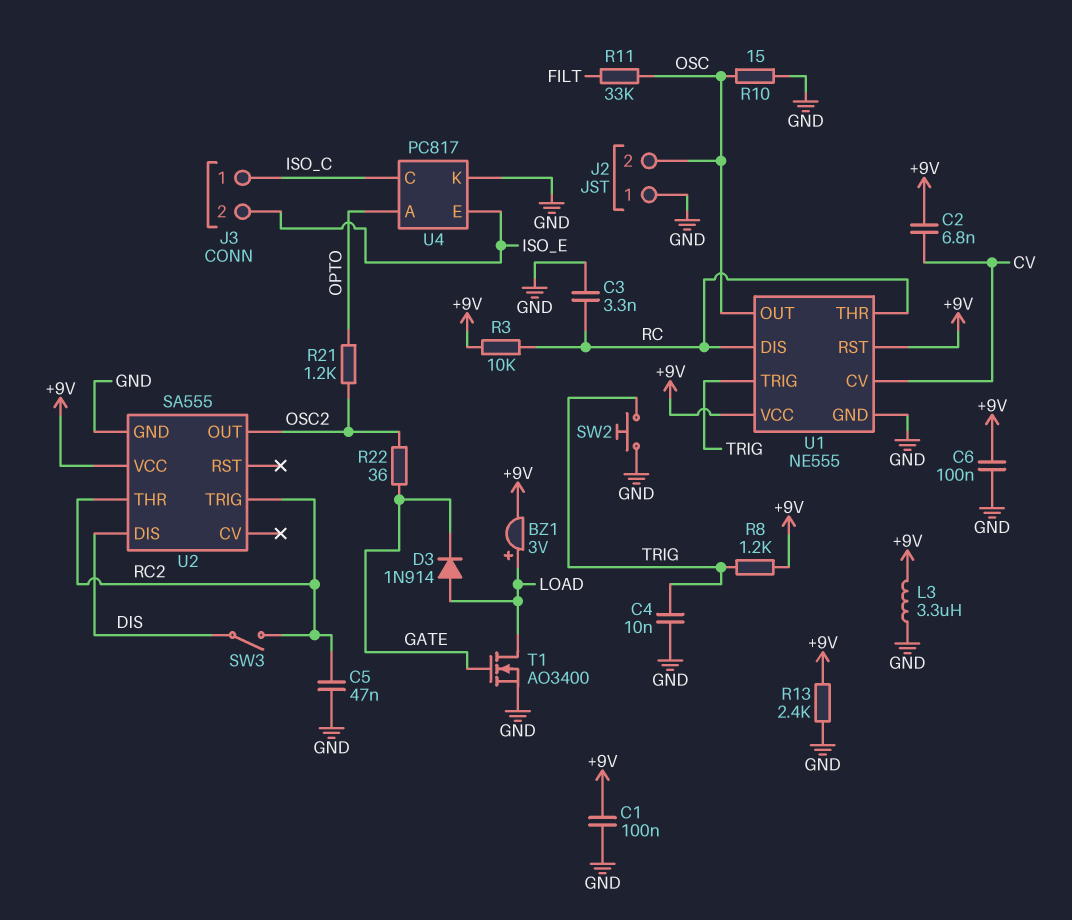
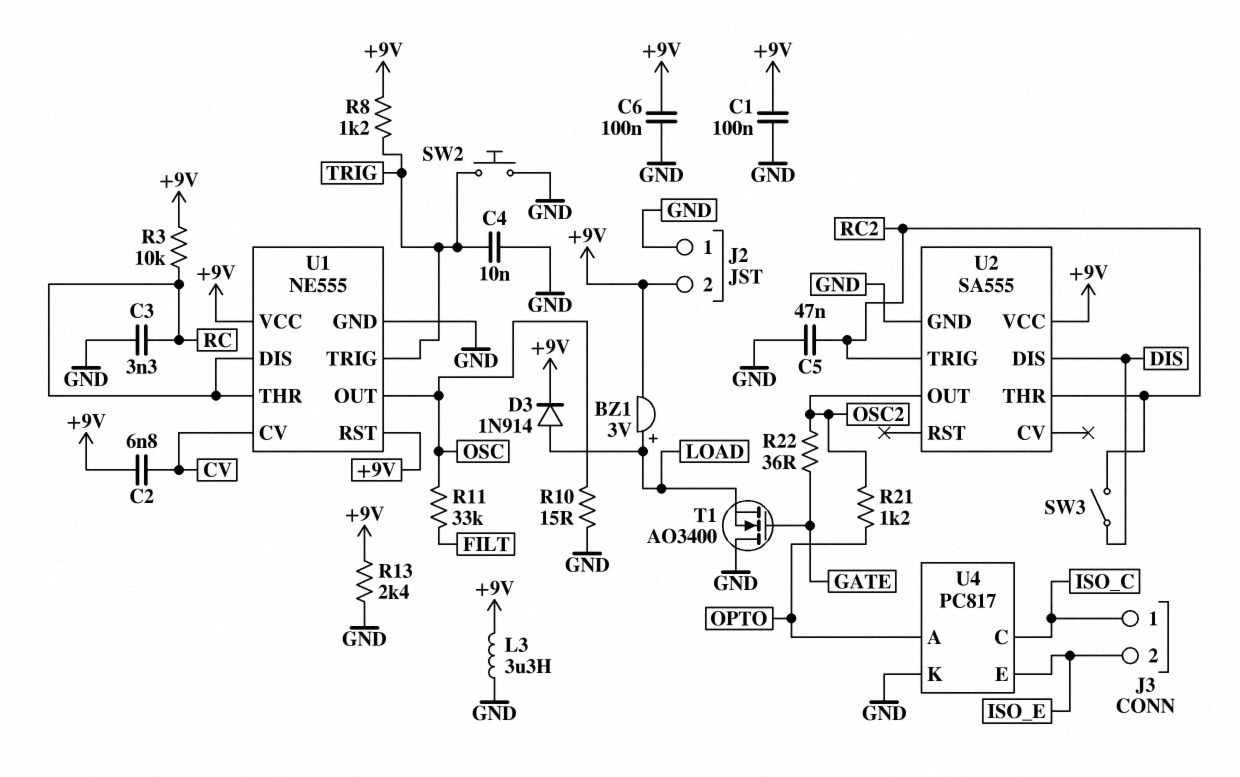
D3: diode 1N914 (A LOAD, K GATE) -> diode 1N914 (A LOAD, K +9V)
J2 pin 2: OSC -> +9V
T1: NMOS AO3400 (G GATE, D LOAD, S GND) -> NMOS AO3400 (G GATE, D GND, S LOAD)

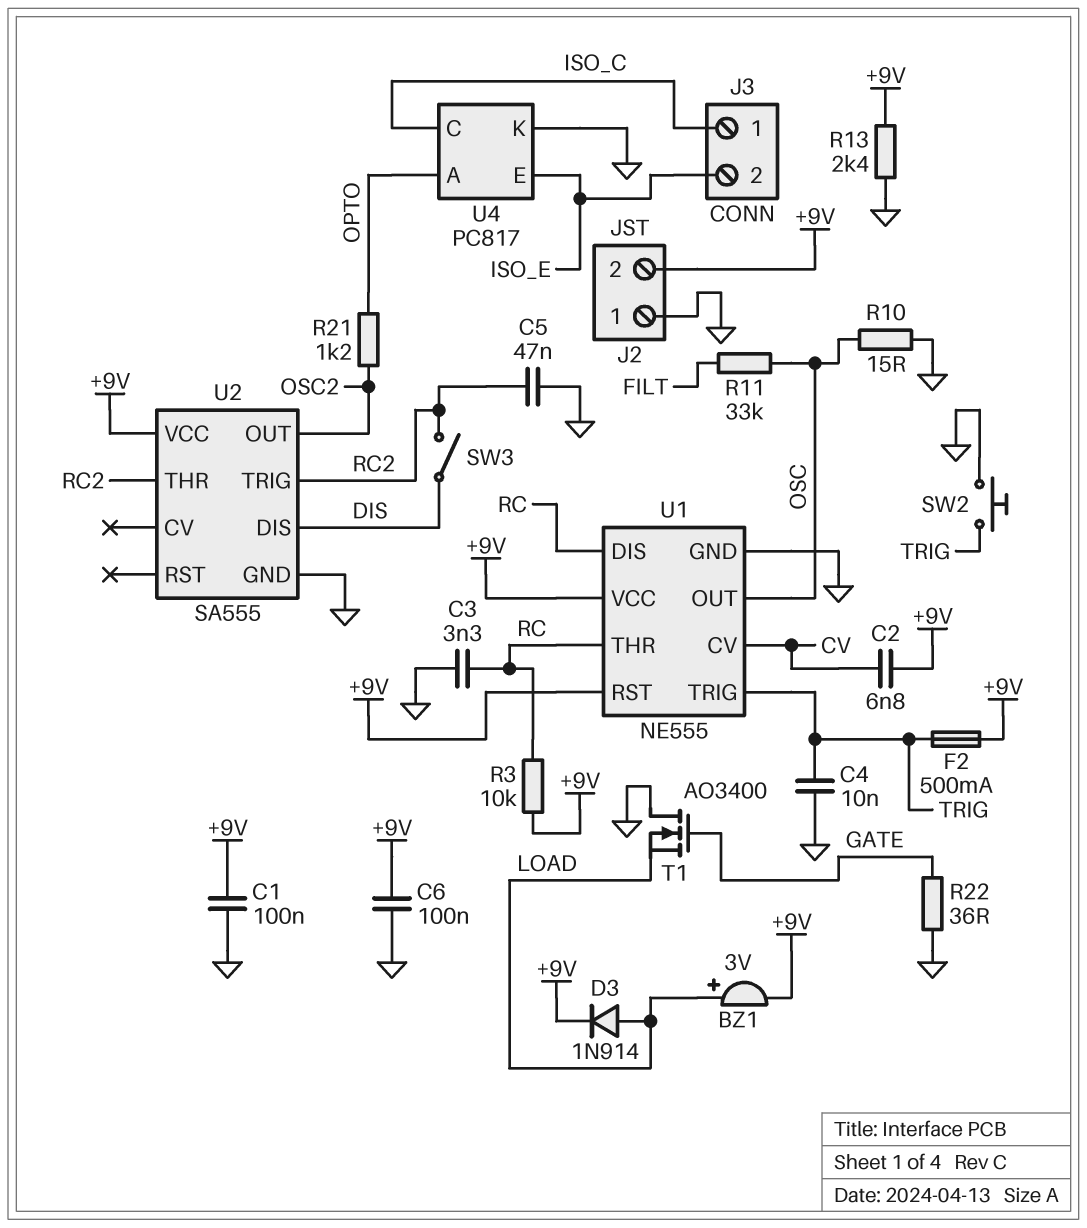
F2: none -> 500mA (+9V, TRIG)
L3: 3.3uH (+9V, GND) -> none
R8: 1.2k (+9V, TRIG) -> none
R22: 36 (GATE, OSC2) -> 36 (GATE, GND)

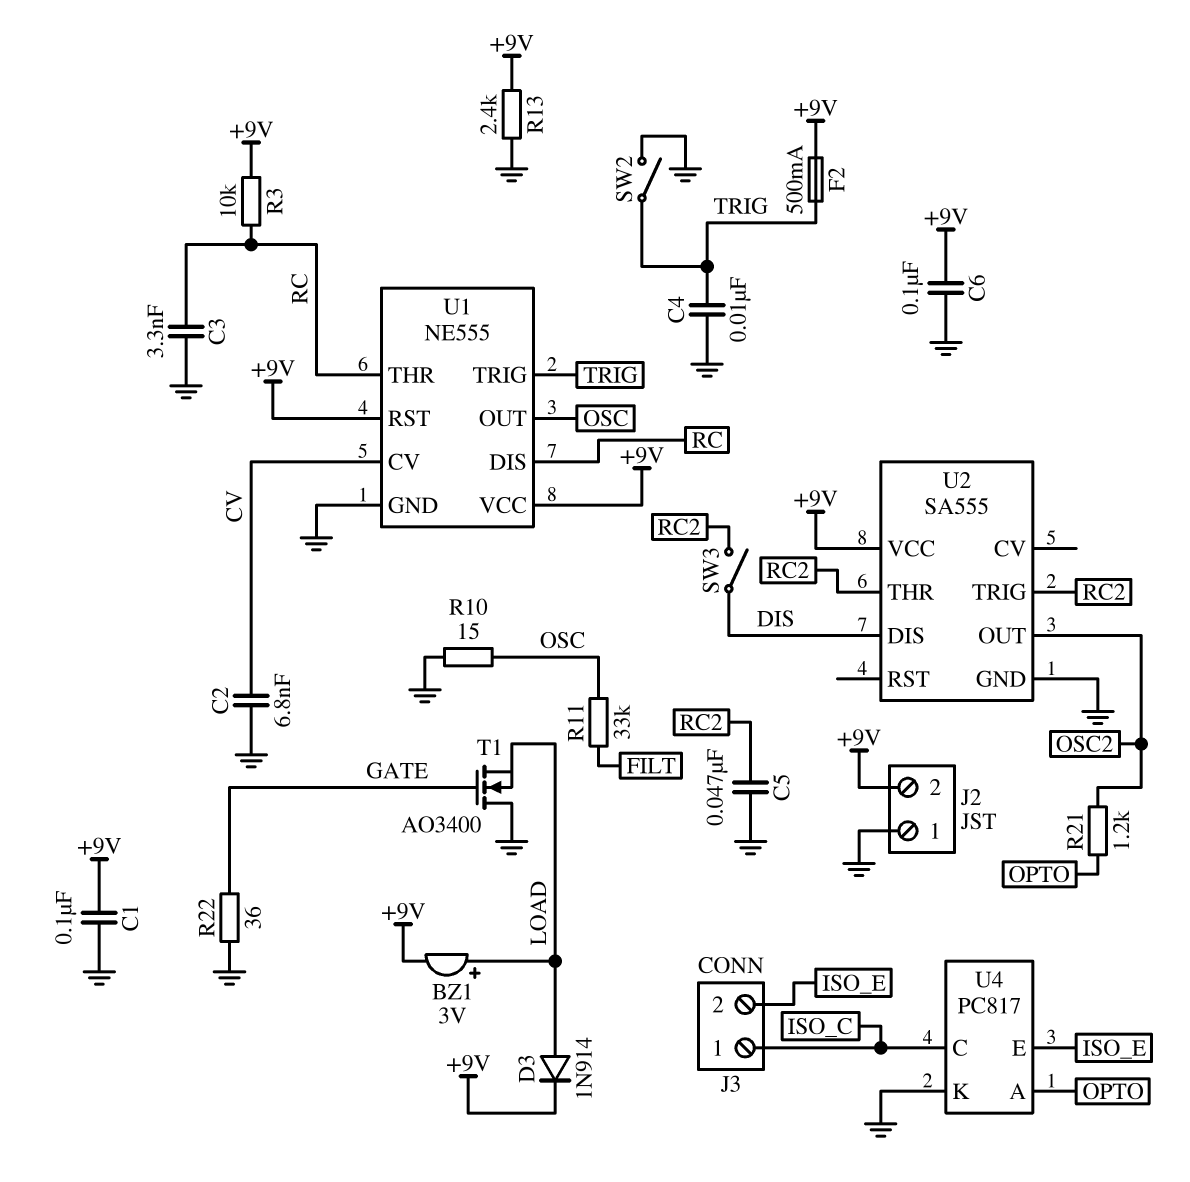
C2: 6.8nF (+9V, CV) -> 6.8nF (CV, GND)
SW2: button (GND, TRIG) -> switch (GND, TRIG)

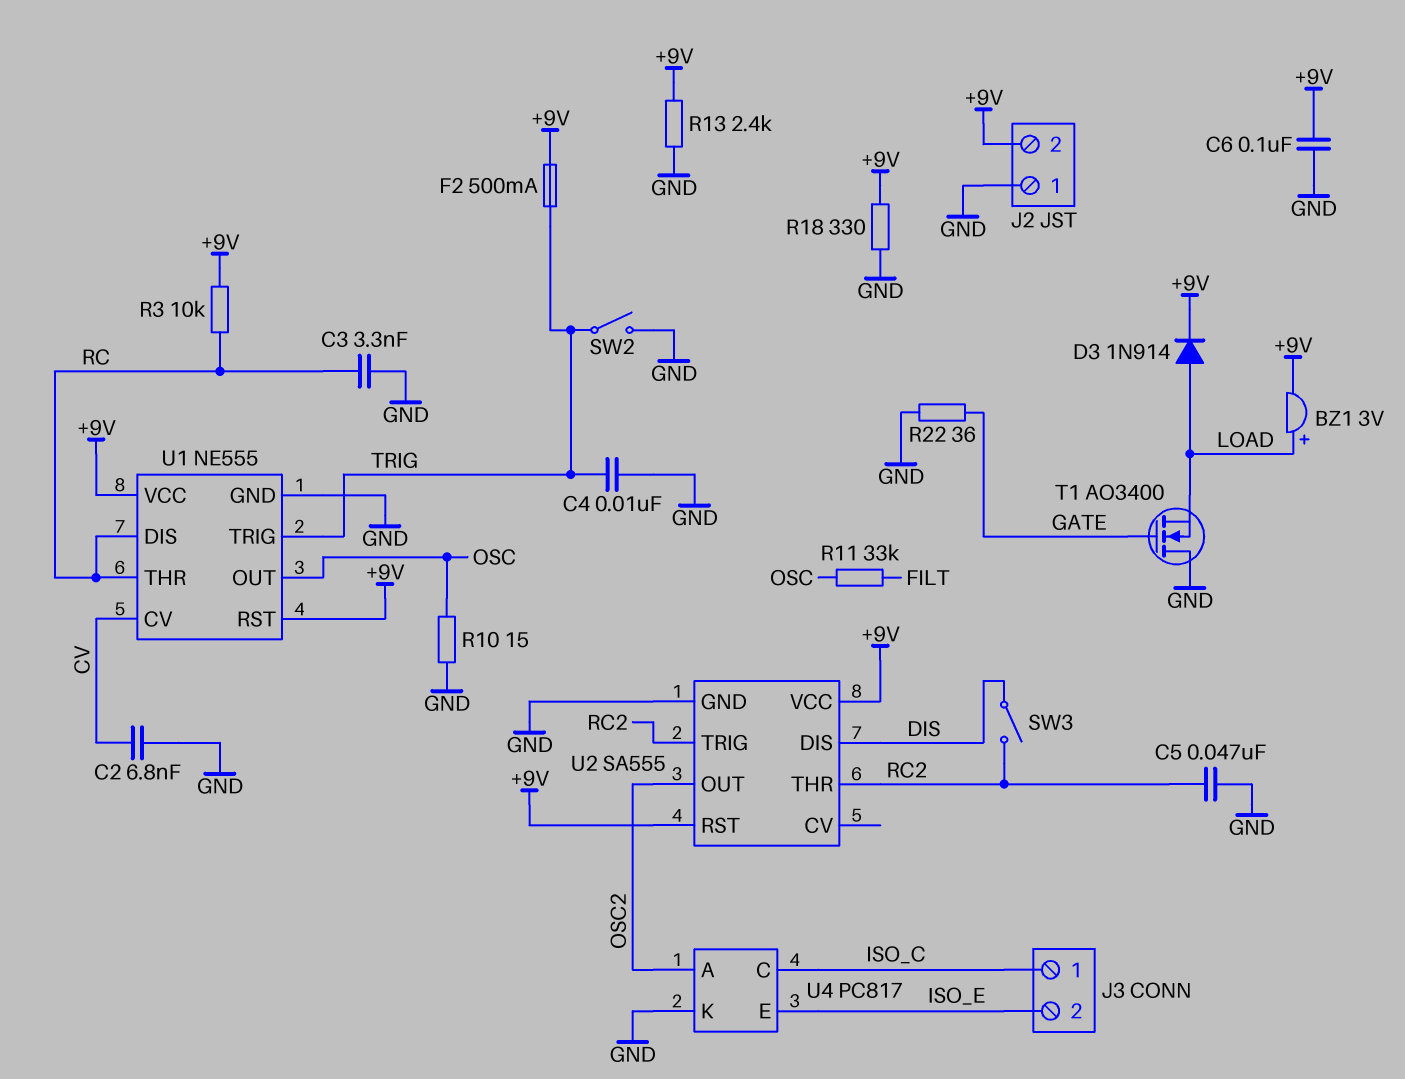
C1: 100nF (+9V, GND) -> none
R18: none -> 330 (+9V, GND)
R21: 1.2k (OPTO, OSC2) -> none
U2 pin RST: none -> +9V
U4 pin A: OPTO -> OSC2

